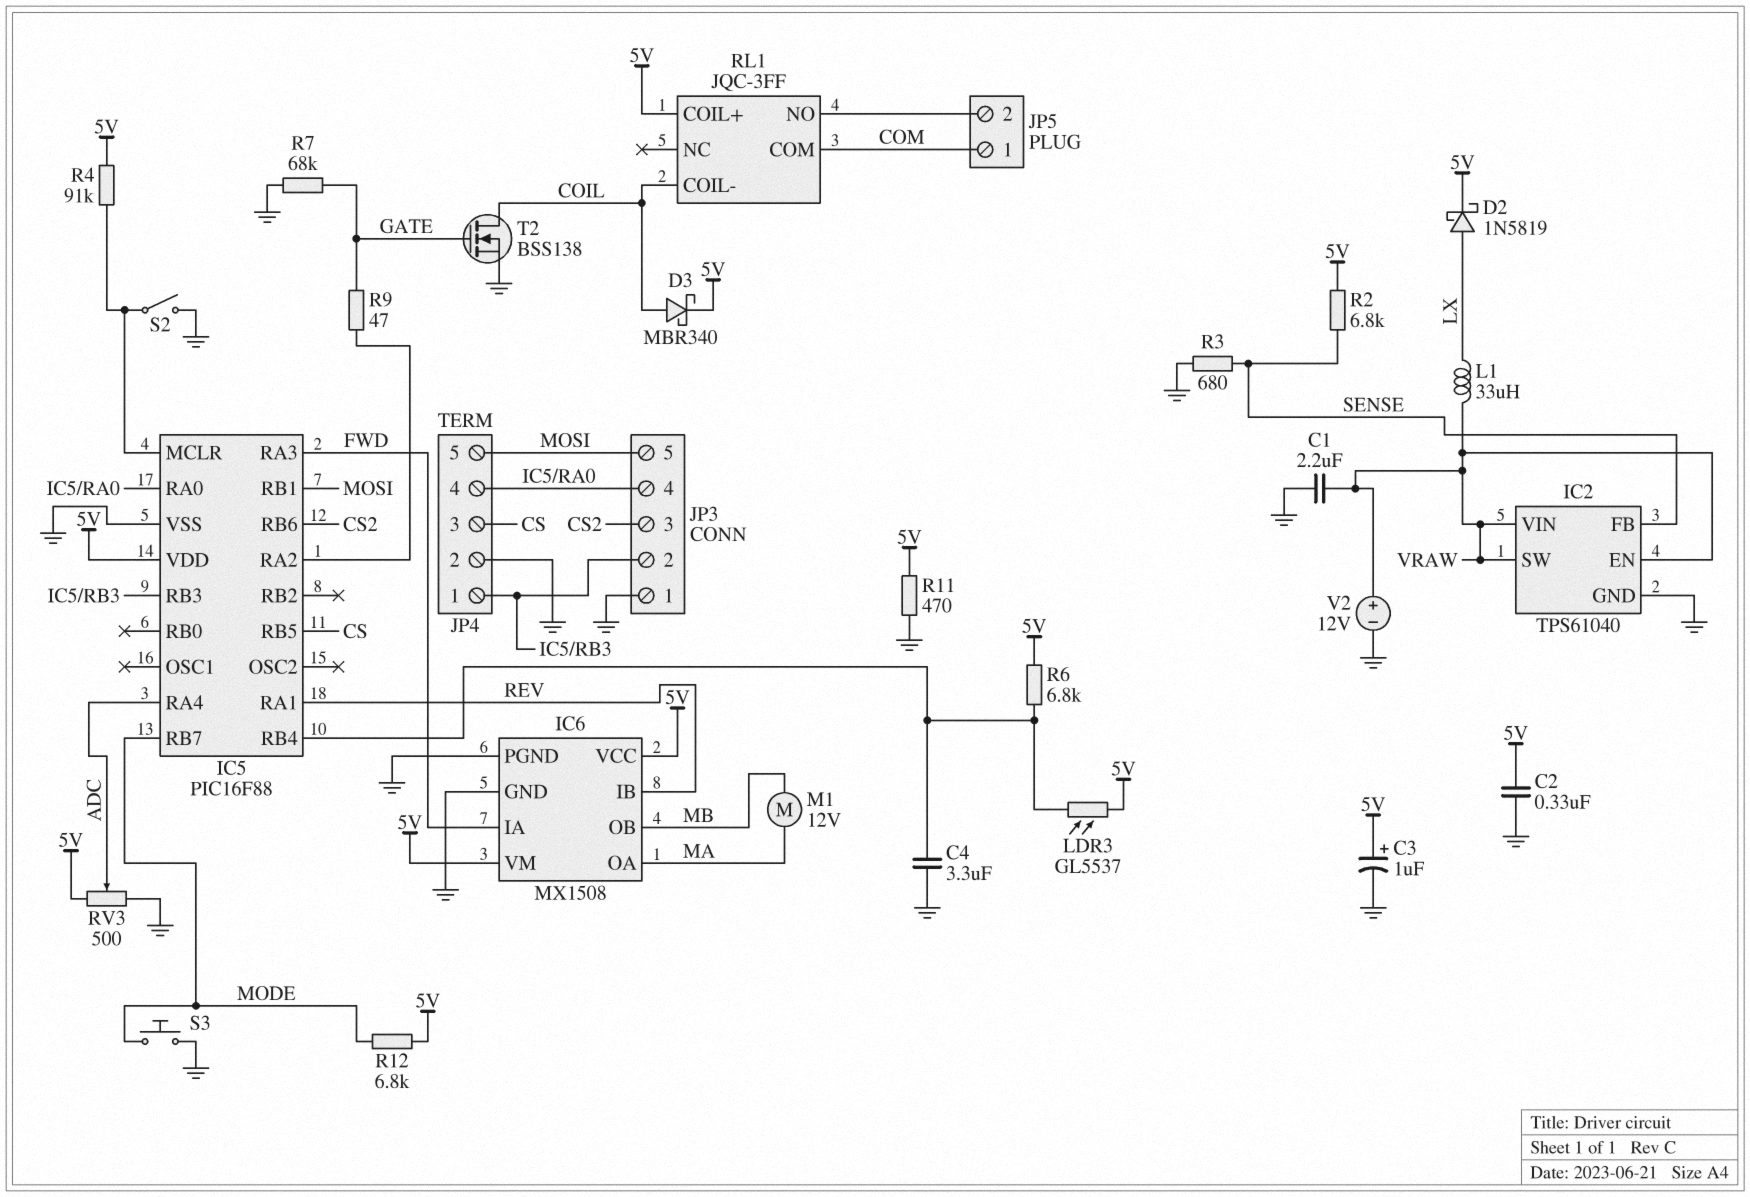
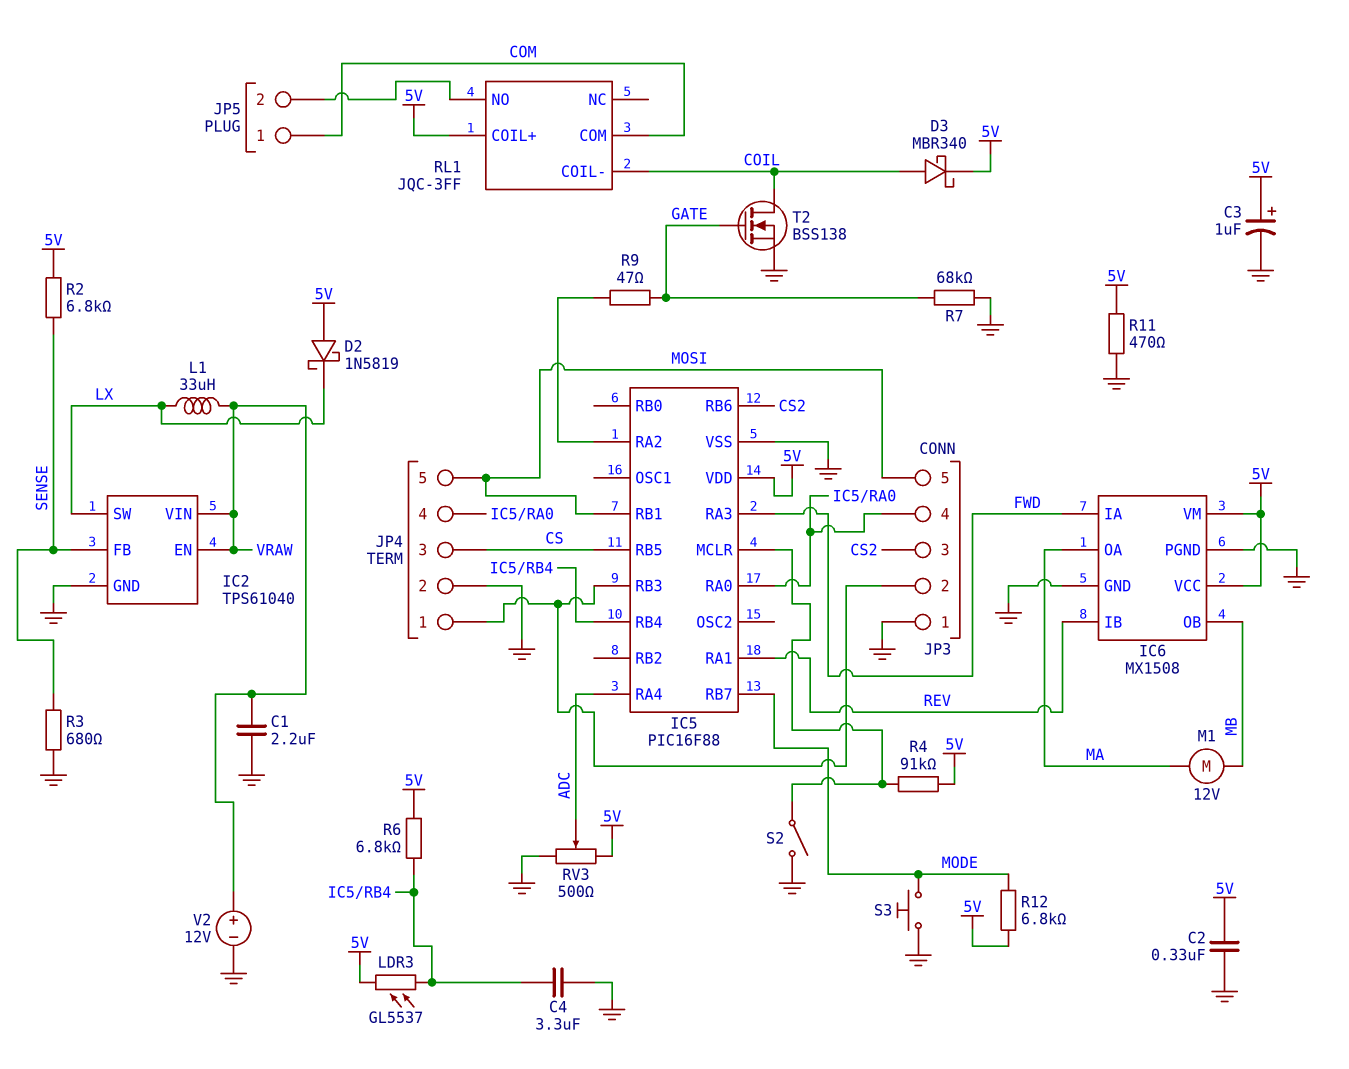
D2: schottky 1N5819 (A LX, K 5V) -> schottky 1N5819 (A 5V, K LX)
IC2 pin SW: VRAW -> LX

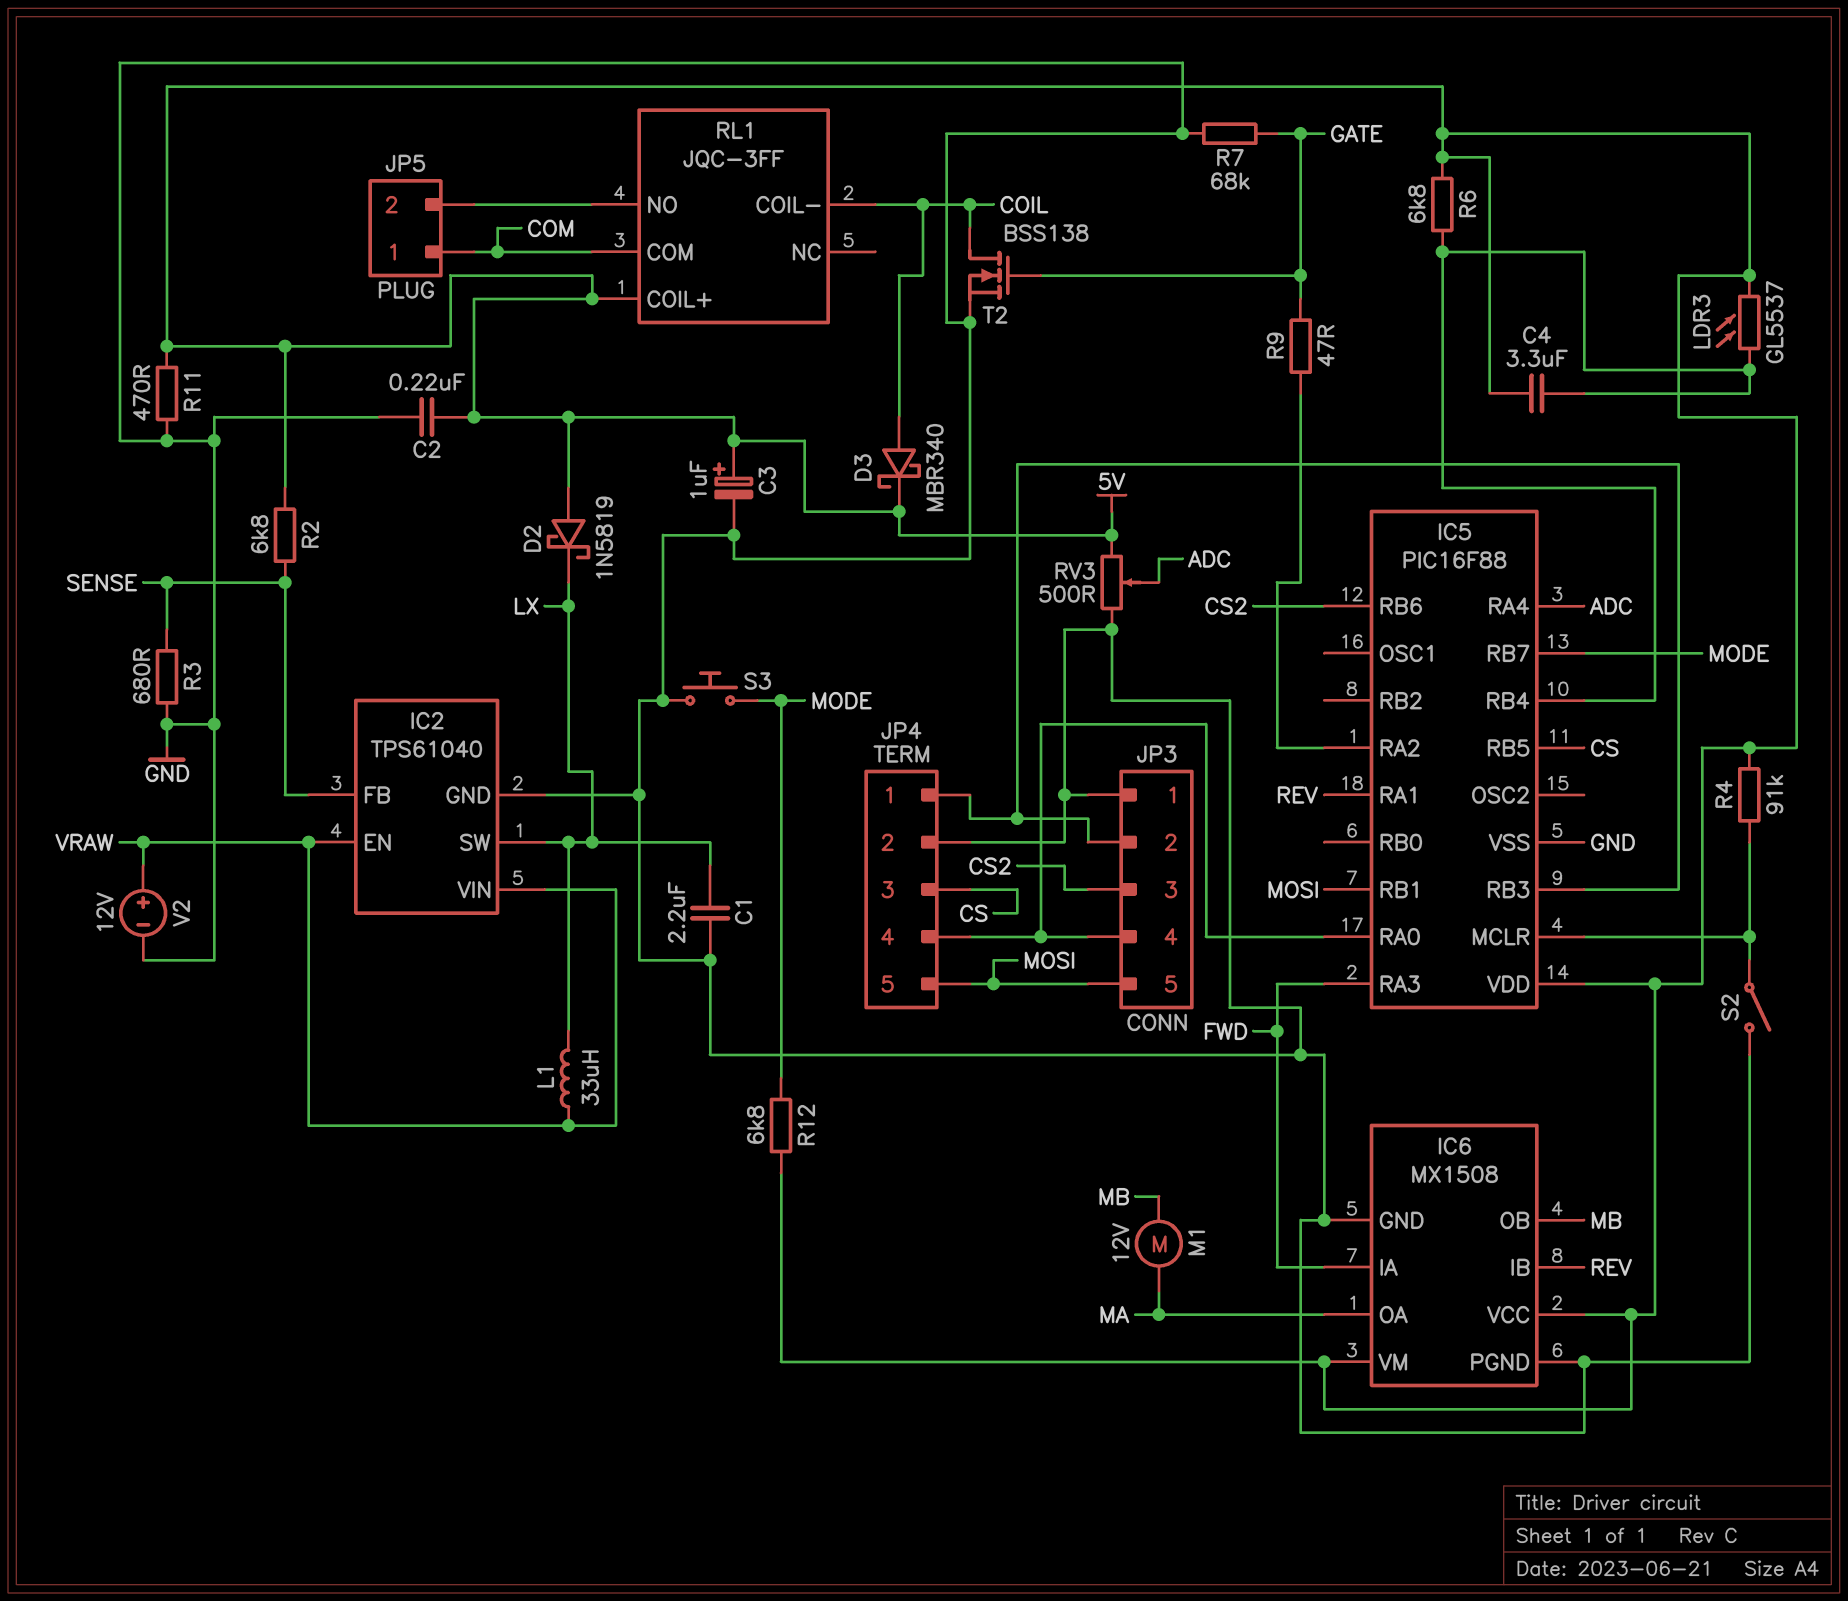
C1: 2.2uF (GND, VRAW) -> 2.2uF (GND, LX)
C2: 330nF (5V, GND) -> 220nF (5V, GND)
C4: 3.3uF (GND, IC5/RB4) -> 3.3uF (5V, IC5/RB4)

